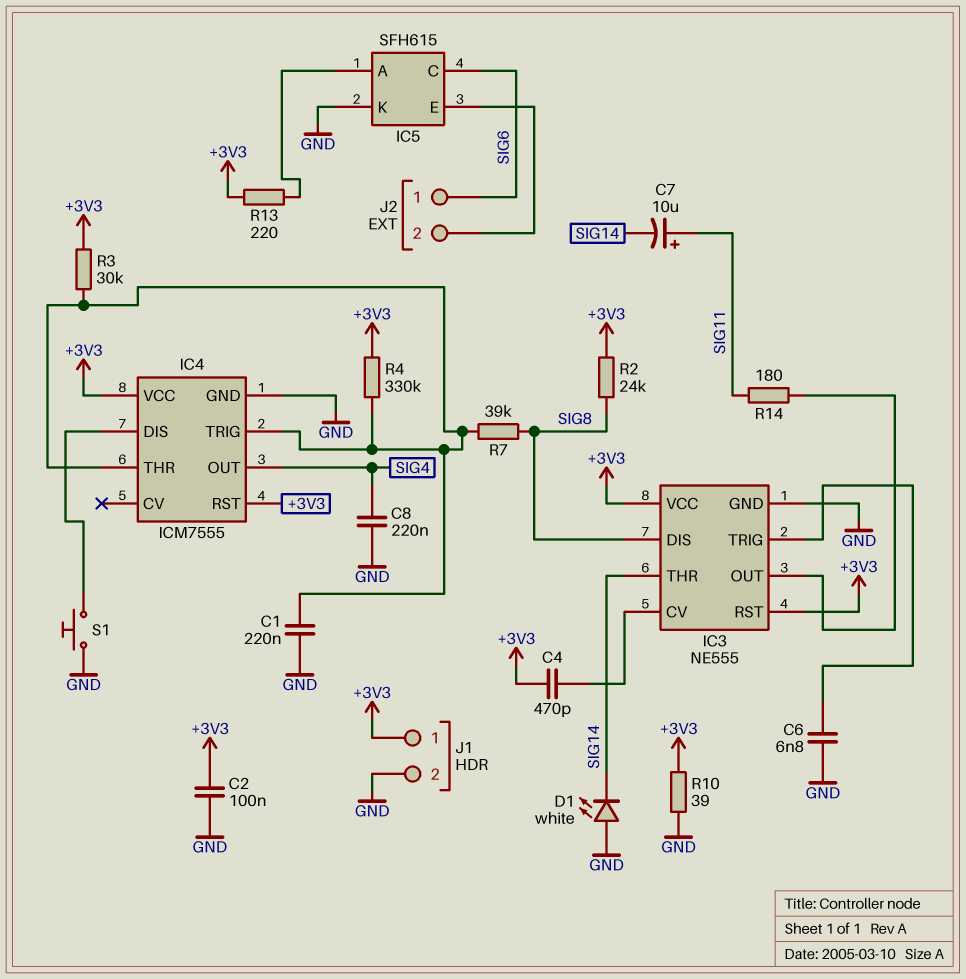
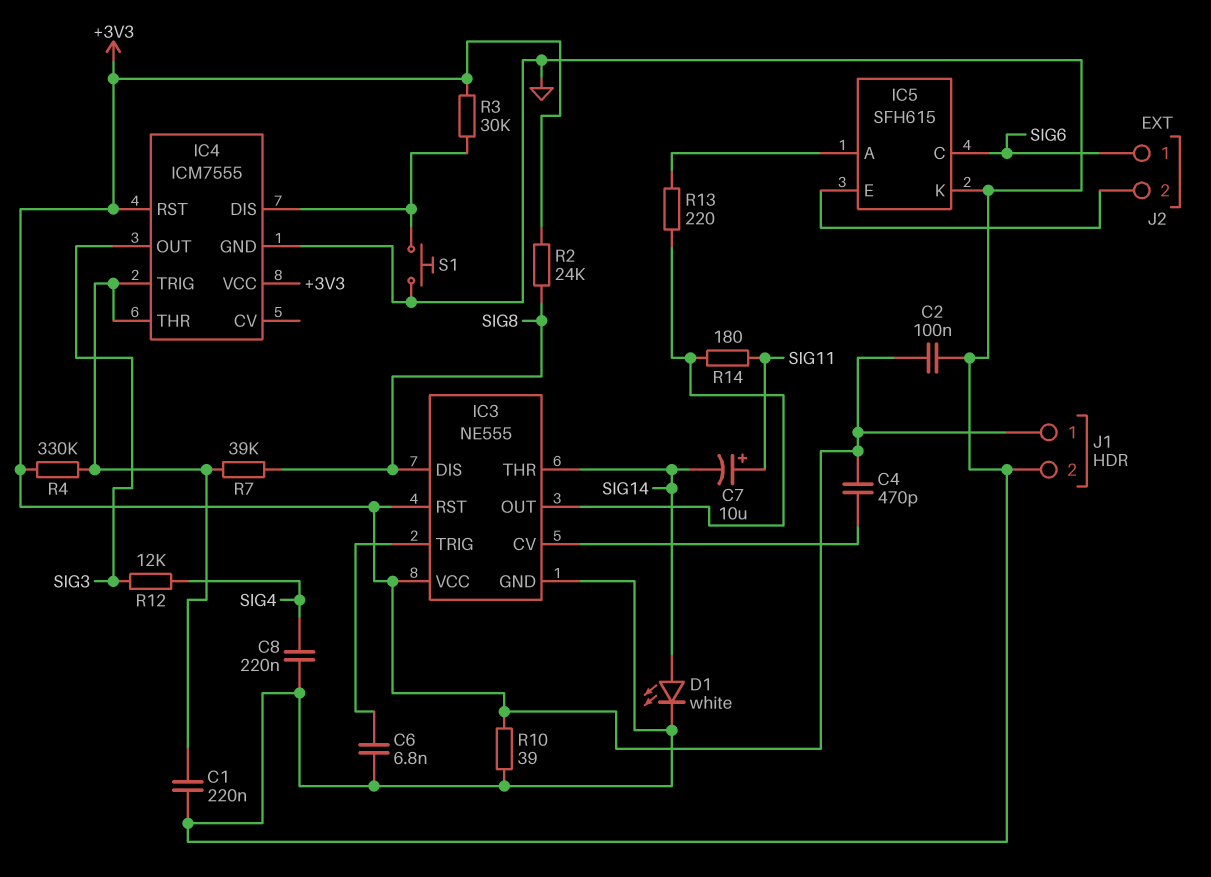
D1: LED white (A GND, K SIG14) -> LED white (A SIG14, K GND)
IC4 pin OUT: SIG4 -> SIG3
R3: 30k (+3V3, IC4/THR) -> 30k (+3V3, IC4/DIS)
R12: none -> 12k (SIG3, SIG4)
R13: 220 (+3V3, IC5/A) -> 220 (IC3/OUT, IC5/A)

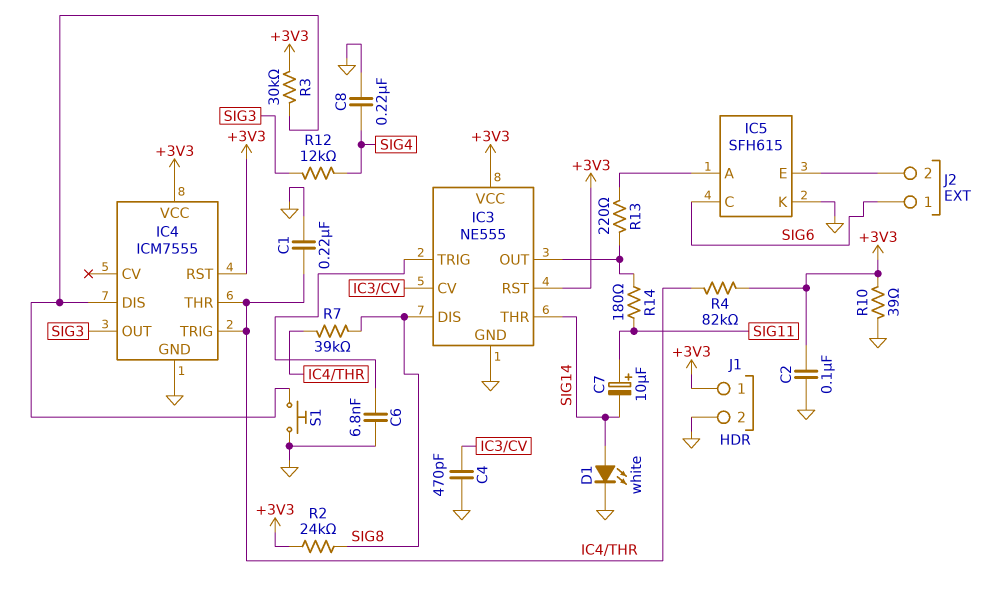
C4: 470pF (+3V3, IC3/CV) -> 470pF (GND, IC3/CV)
R4: 330k (+3V3, IC4/THR) -> 82k (+3V3, IC4/THR)

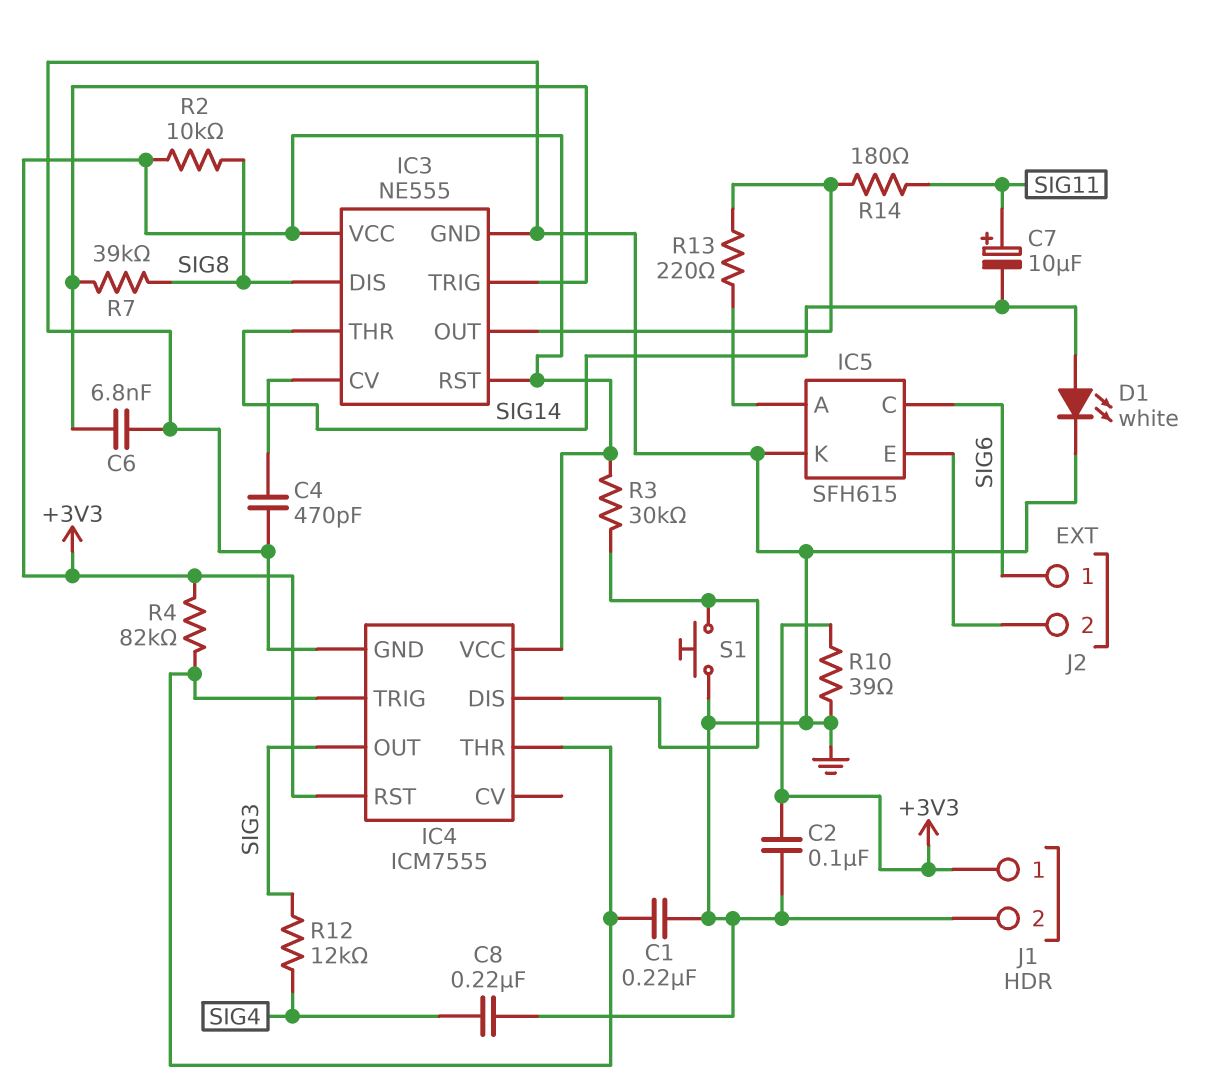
R2: 24k (+3V3, SIG8) -> 10k (+3V3, SIG8)
R7: 39k (IC4/THR, SIG8) -> 39k (IC3/TRIG, SIG8)

